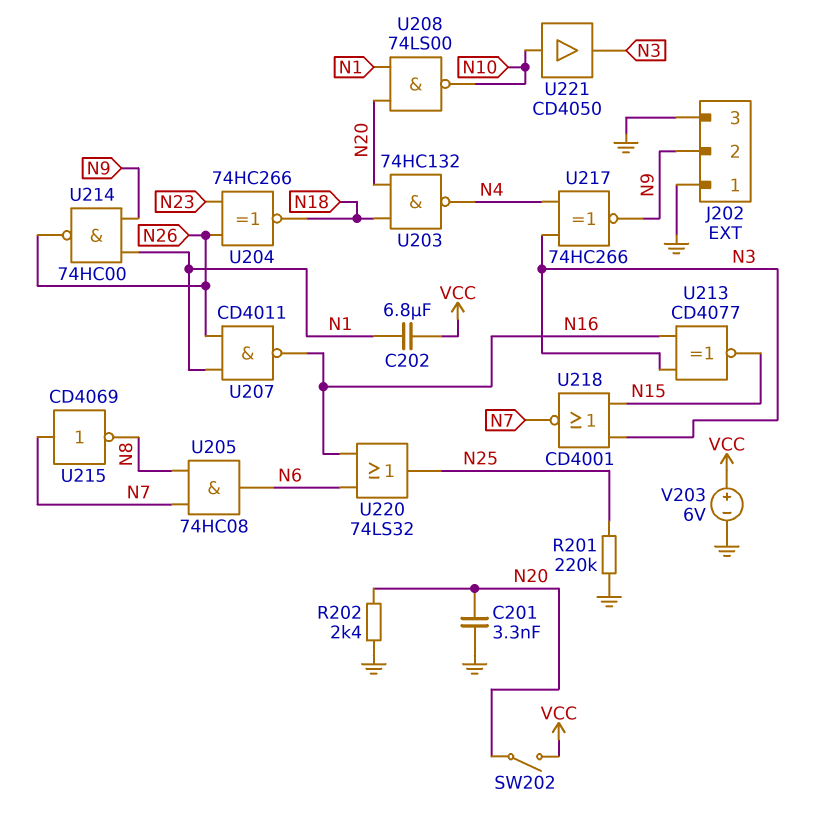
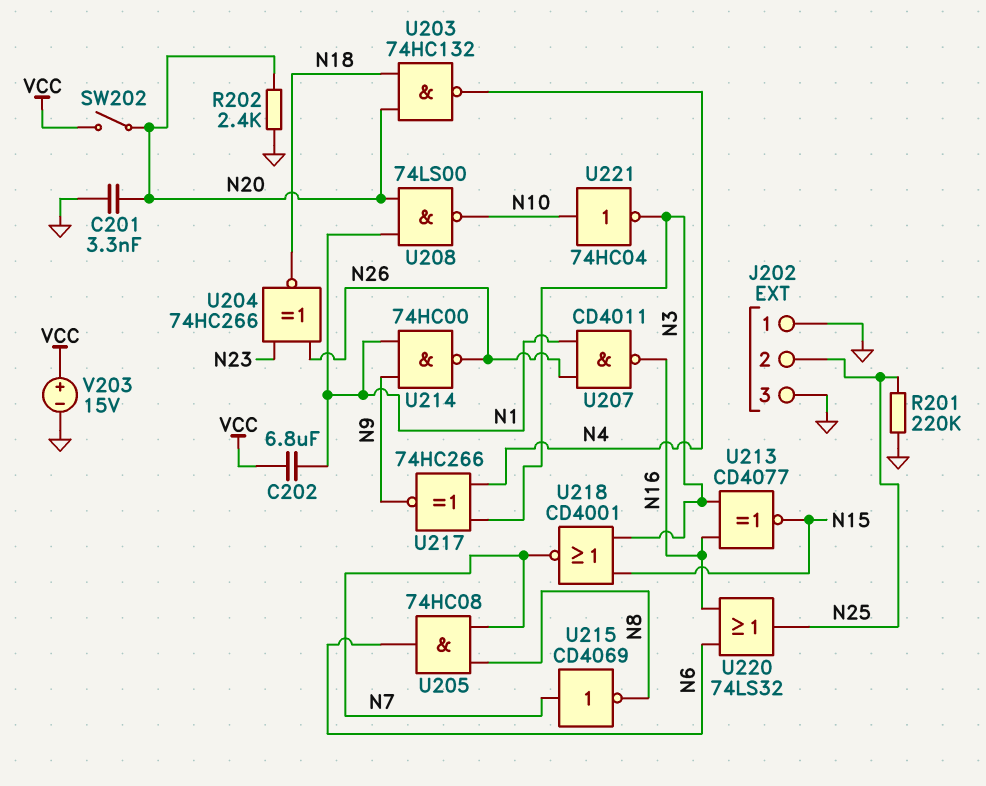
J202 pin 2: N9 -> N25
U221: buffer CD4050 (in N10, out N3) -> NOT 74HC04 (in N10, out N3)
V203: 6V (plus VCC, minus GND) -> 15V (plus VCC, minus GND)

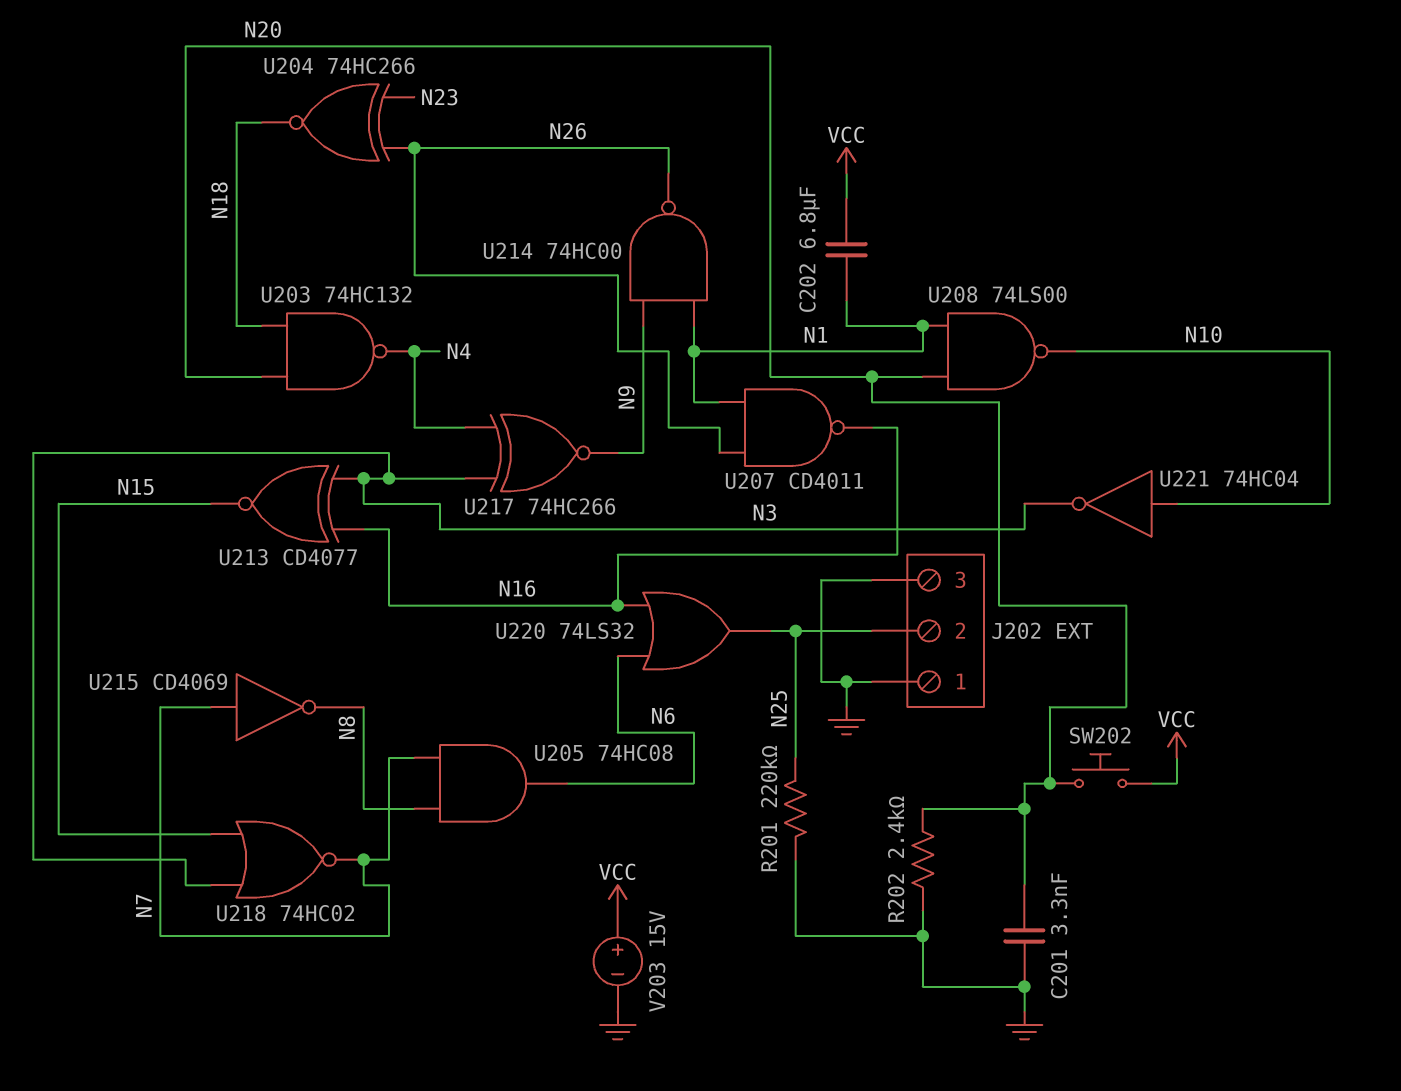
SW202: switch (N20, VCC) -> button (N20, VCC)
U218: NOR CD4001 (in N3, in N15, out N7) -> NOR 74HC02 (in N3, in N15, out N7)

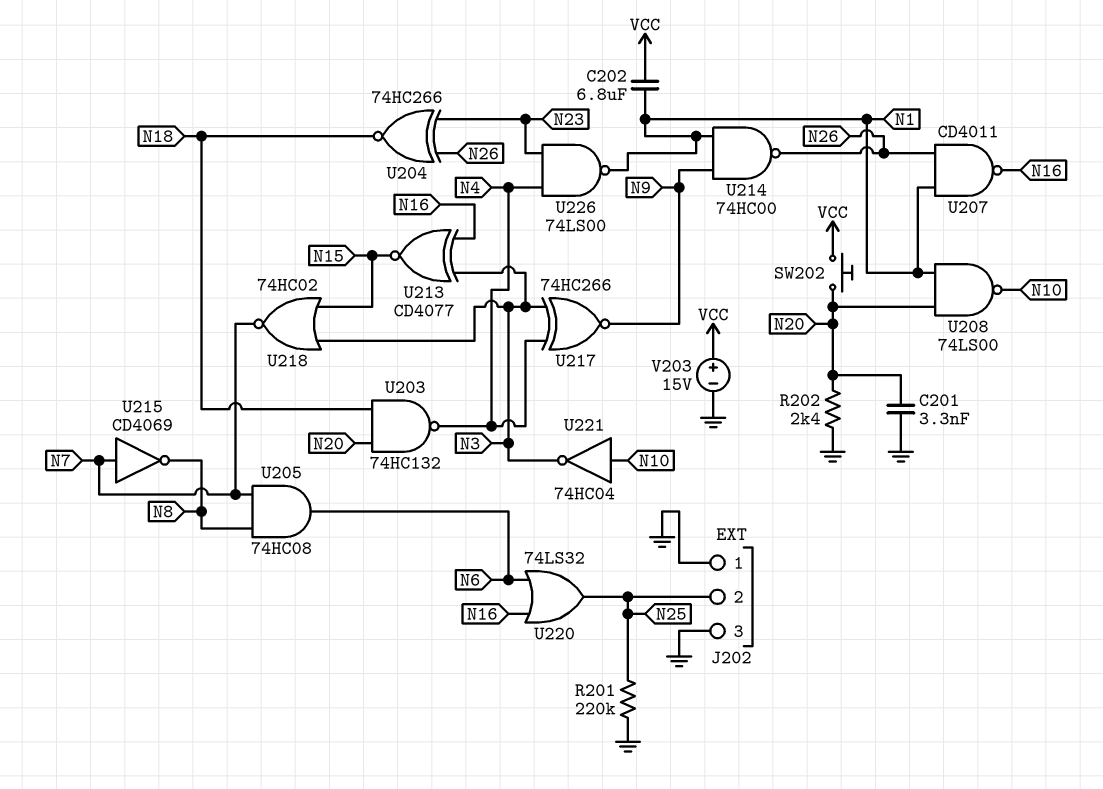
U226: none -> NAND 74LS00 (in N4, in N23, out N1)

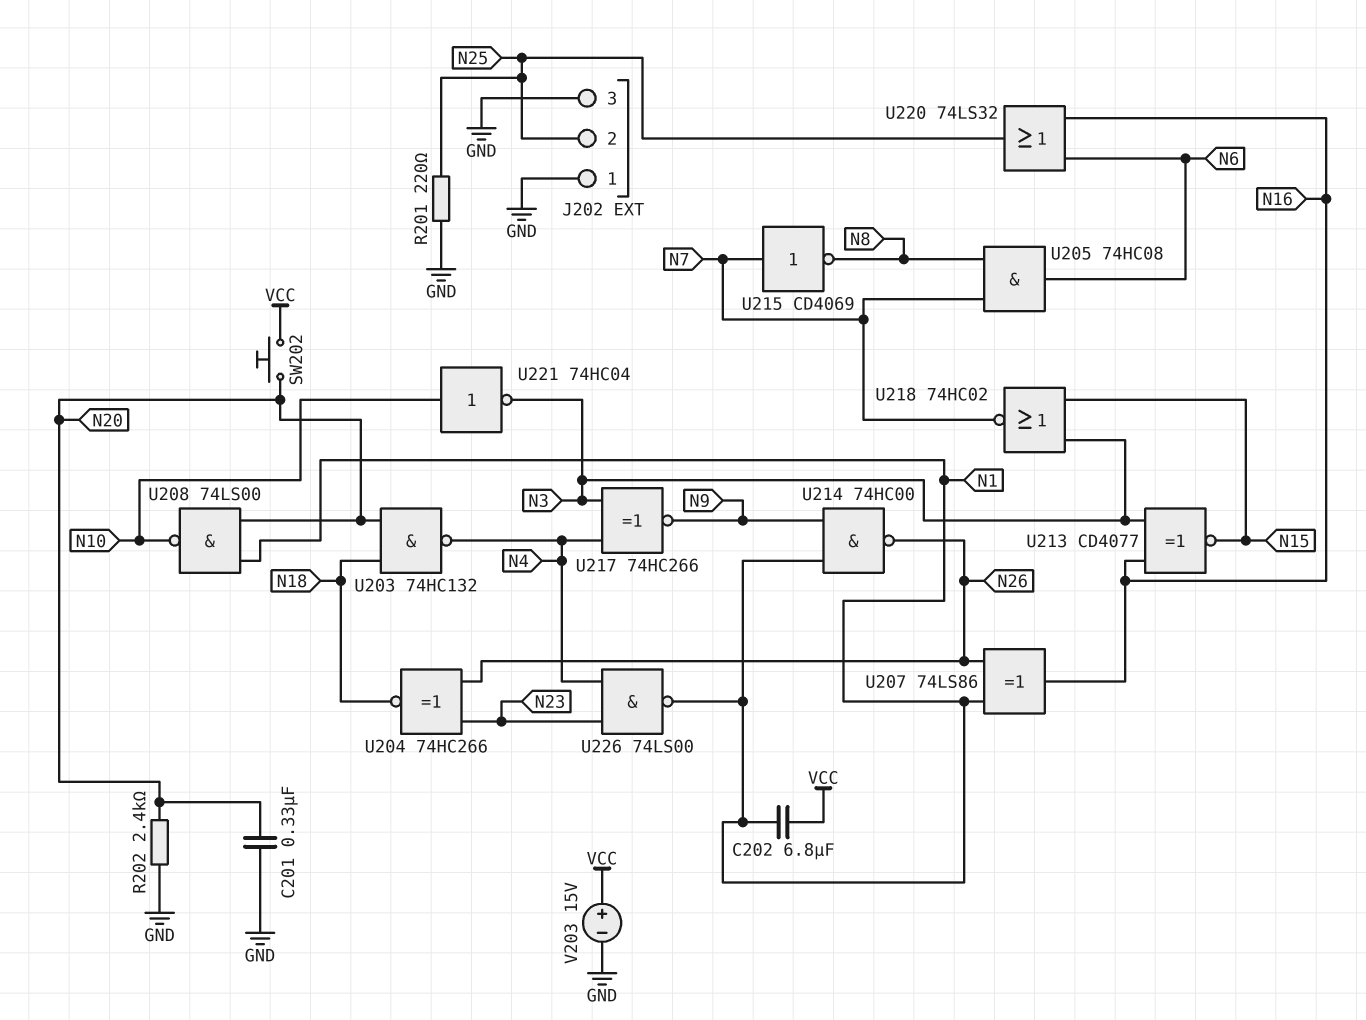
C201: 3.3nF (GND, N20) -> 330nF (GND, N20)
R201: 220k (GND, N25) -> 220 (GND, N25)
U207: NAND CD4011 (in N1, in N26, out N16) -> XOR 74LS86 (in N1, in N26, out N16)

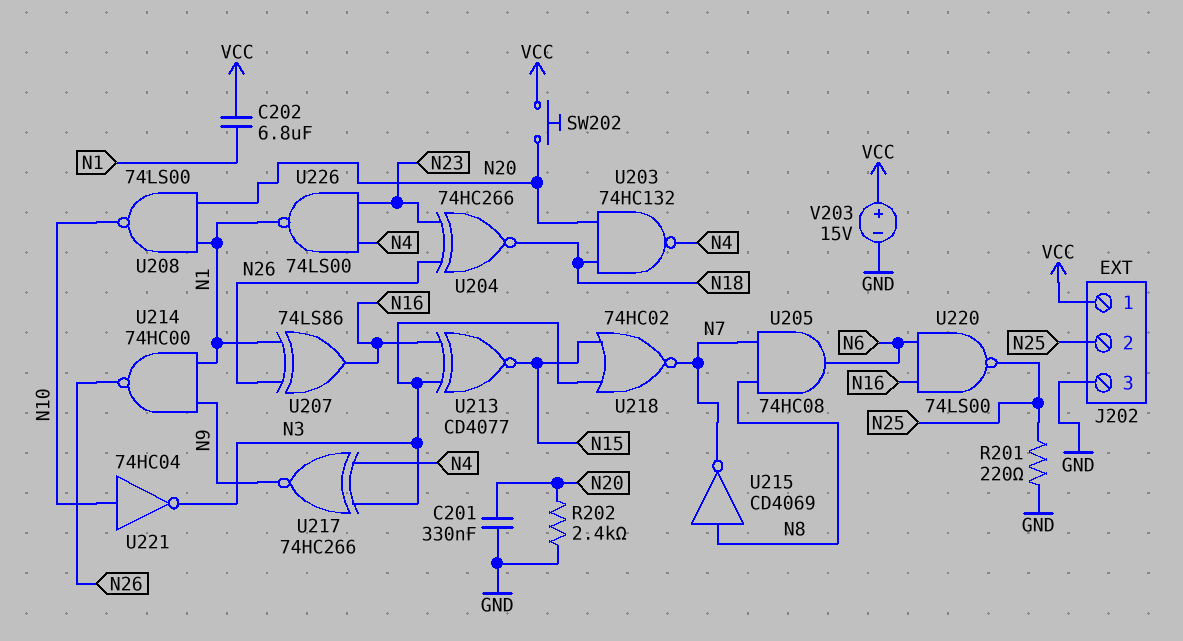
J202 pin 1: GND -> VCC
U215: NOT CD4069 (in N7, out N8) -> NOT CD4069 (in N8, out N7)
U220: OR 74LS32 (in N6, in N16, out N25) -> NAND 74LS00 (in N6, in N16, out N25)

